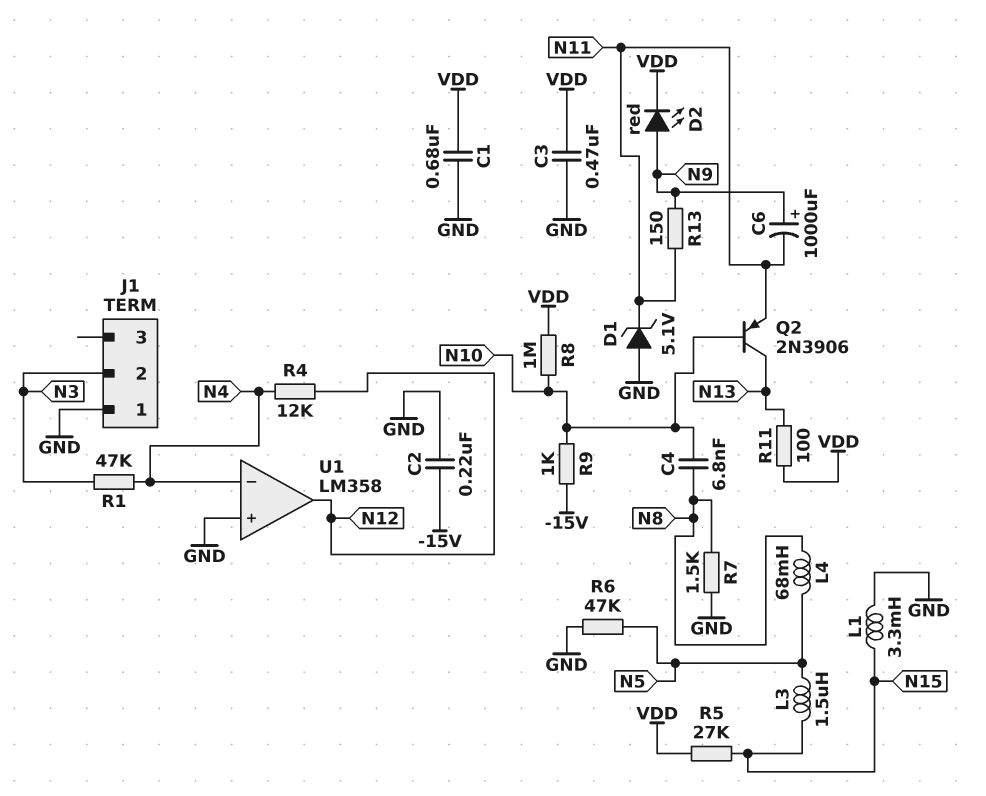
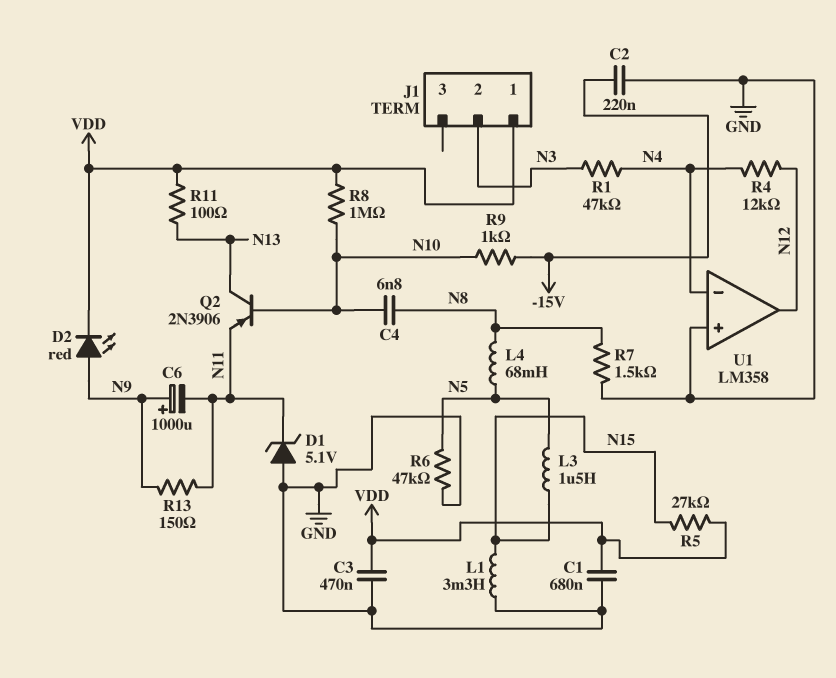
J1 pin 1: GND -> VDD

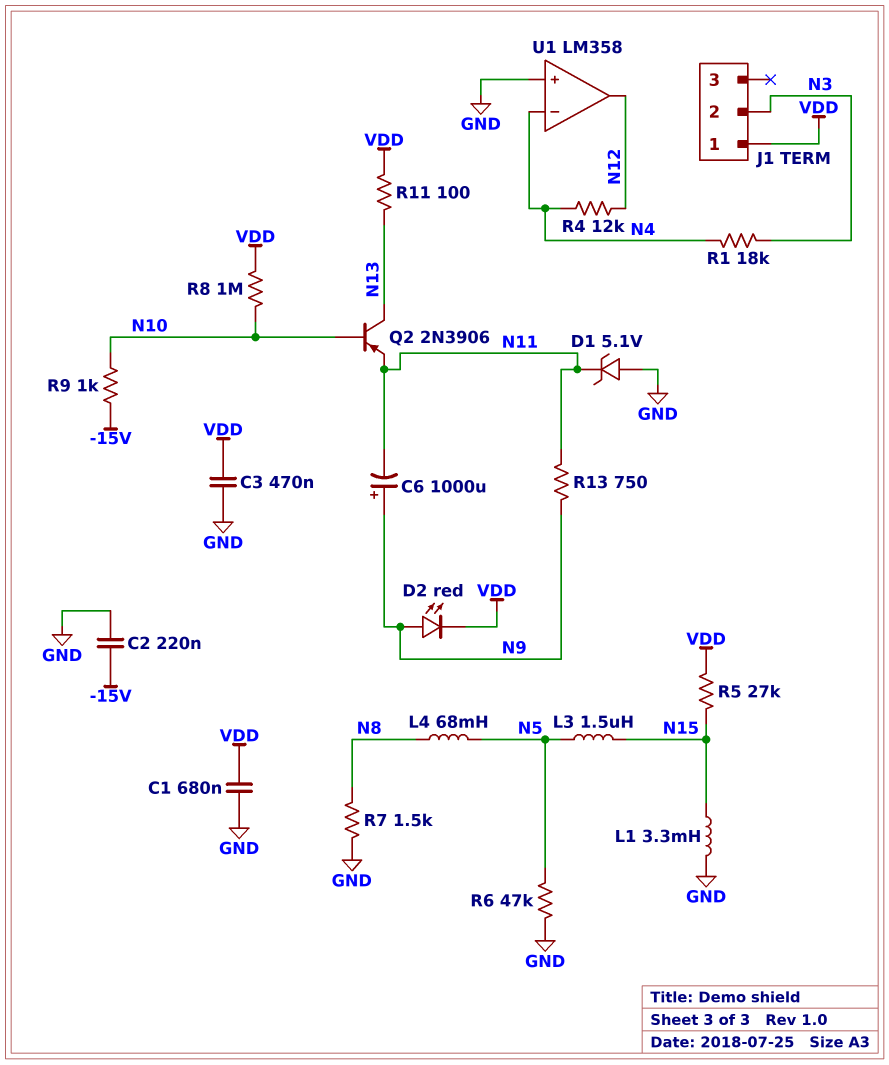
C4: 6.8nF (N8, N10) -> none
R1: 47k (N3, N4) -> 18k (N3, N4)
R13: 150 (N9, N11) -> 750 (N9, N11)

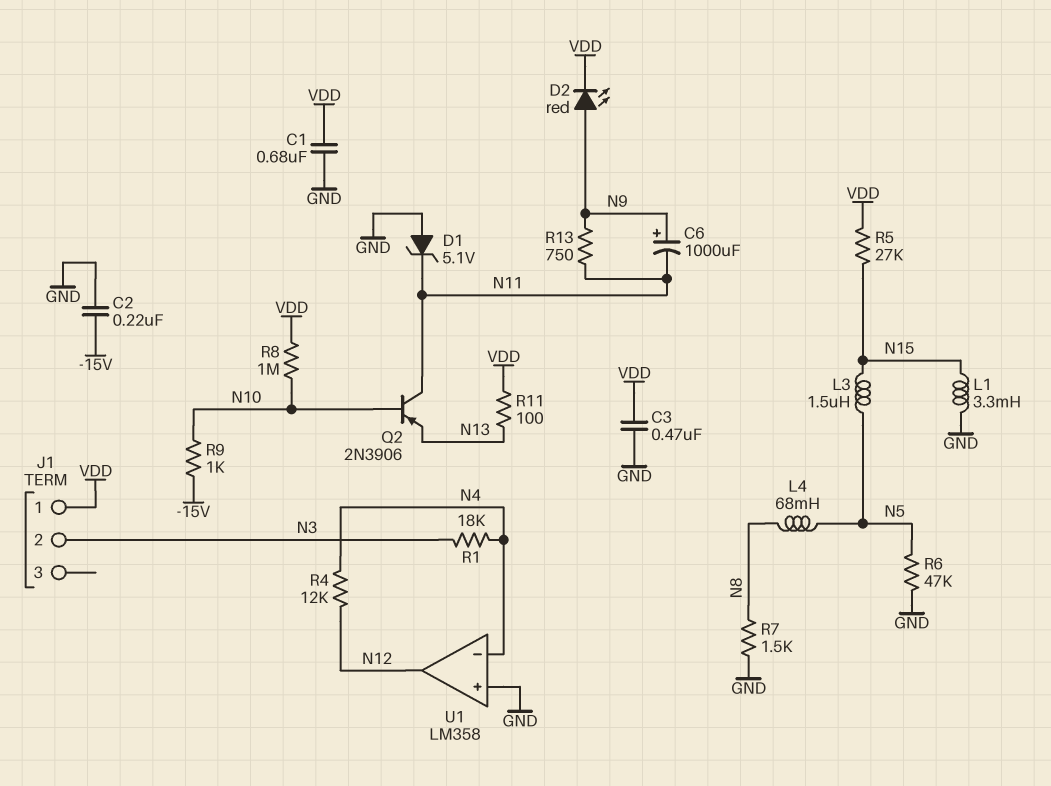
Q2: PNP 2N3906 (B N10, C N13, E N11) -> PNP 2N3906 (B N10, C N11, E N13)

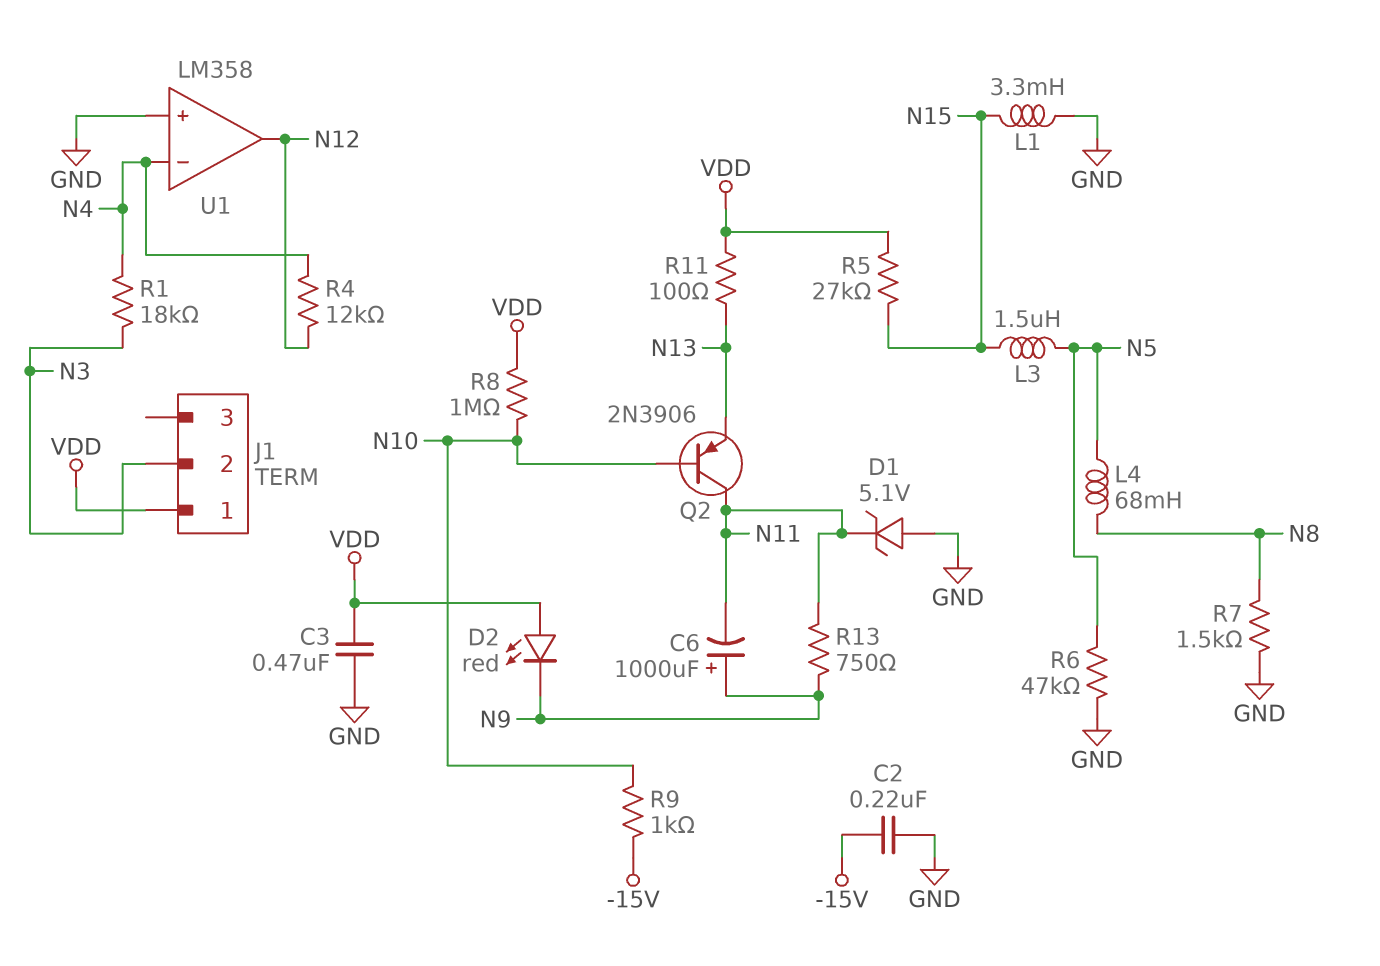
C1: 680nF (GND, VDD) -> none
D2: LED red (A N9, K VDD) -> LED red (A VDD, K N9)

